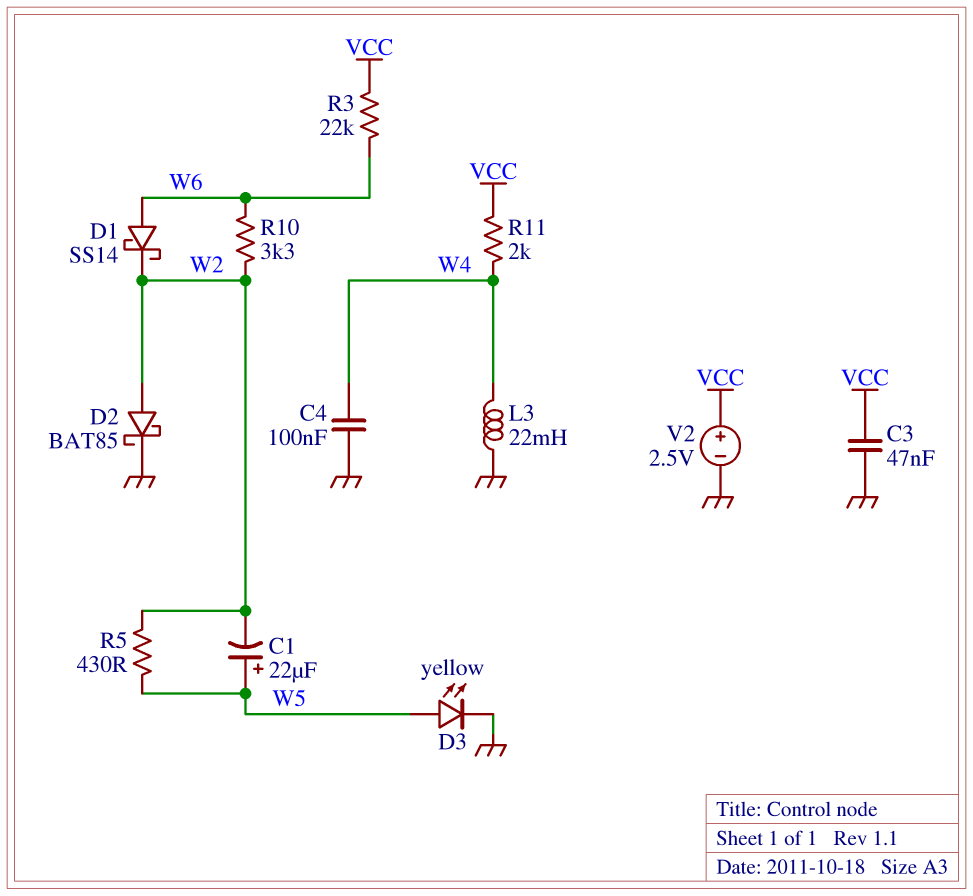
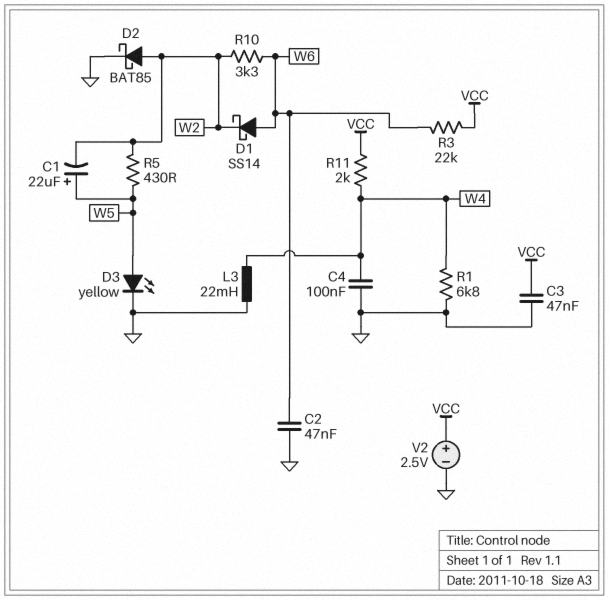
C2: none -> 47nF (GND, W6)
R1: none -> 6.8k (GND, W4)

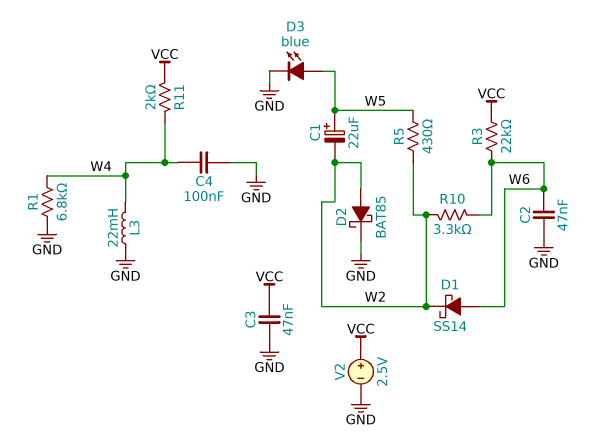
D3: LED yellow (A W5, K GND) -> LED blue (A W5, K GND)

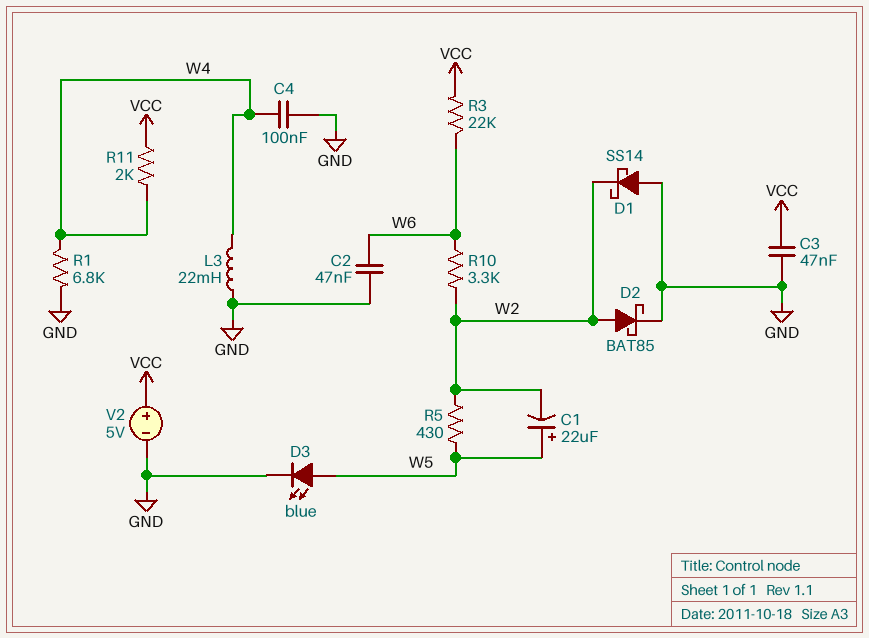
D1: schottky SS14 (A W6, K W2) -> schottky SS14 (A GND, K W2)
V2: 2.5V (plus VCC, minus GND) -> 5V (plus VCC, minus GND)

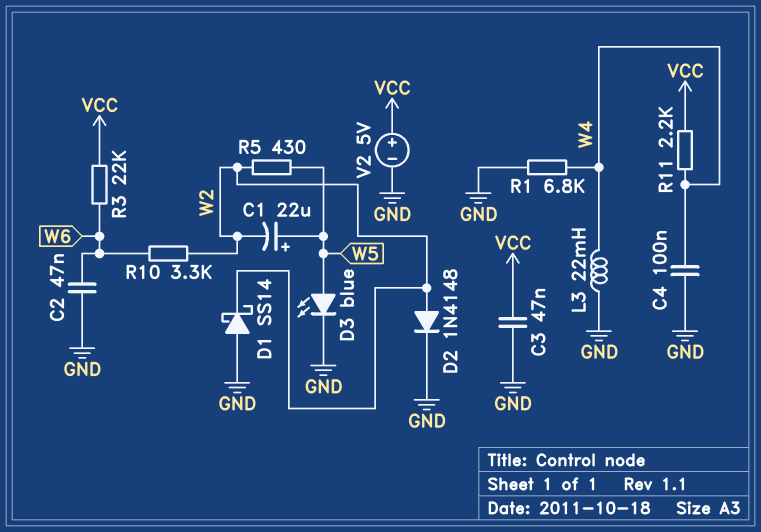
D2: schottky BAT85 (A W2, K GND) -> diode 1N4148 (A W2, K GND)
R11: 2k (VCC, W4) -> 2.2k (VCC, W4)

